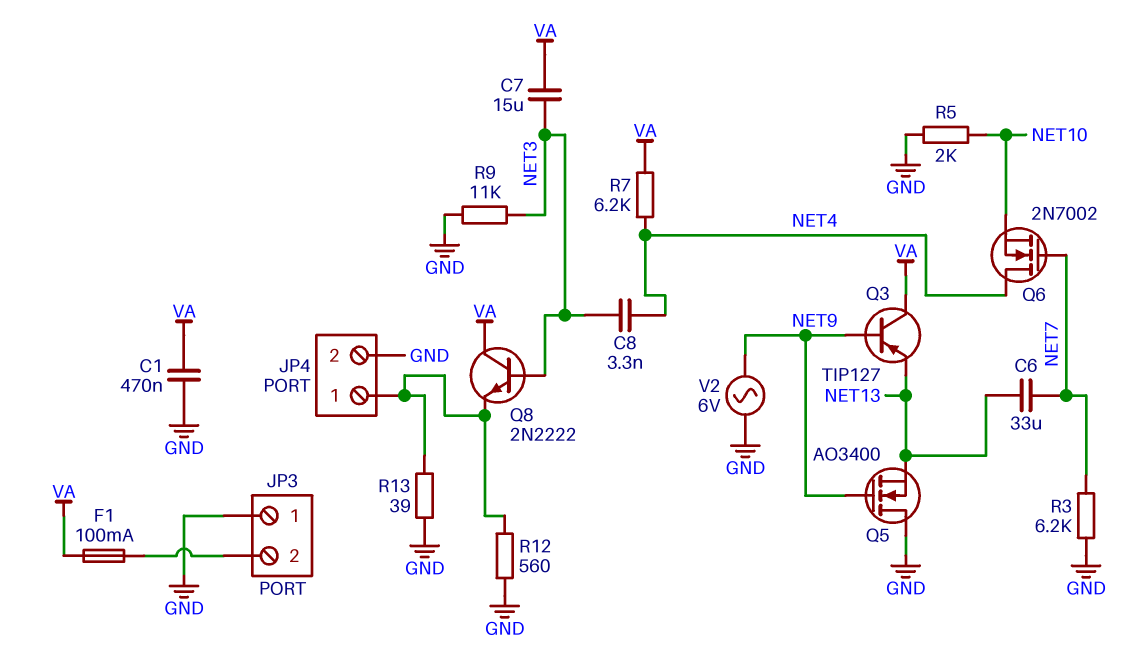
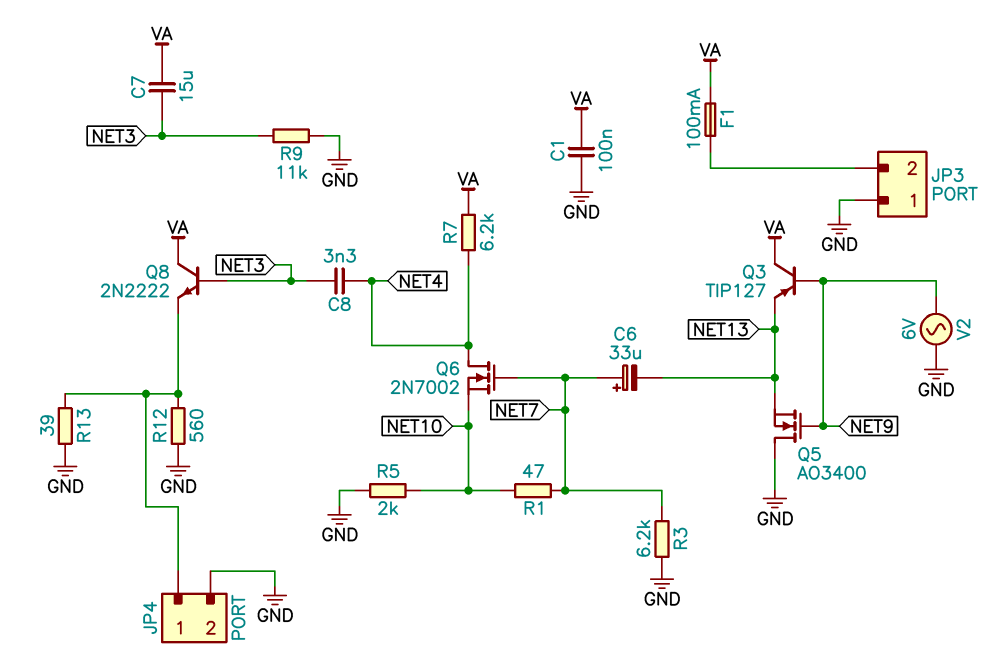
C1: 470nF (GND, VA) -> 100nF (GND, VA)
C6: 33uF (NET7, NET13) -> 33uF (plus NET7, minus NET13)
R1: none -> 47 (NET7, NET10)

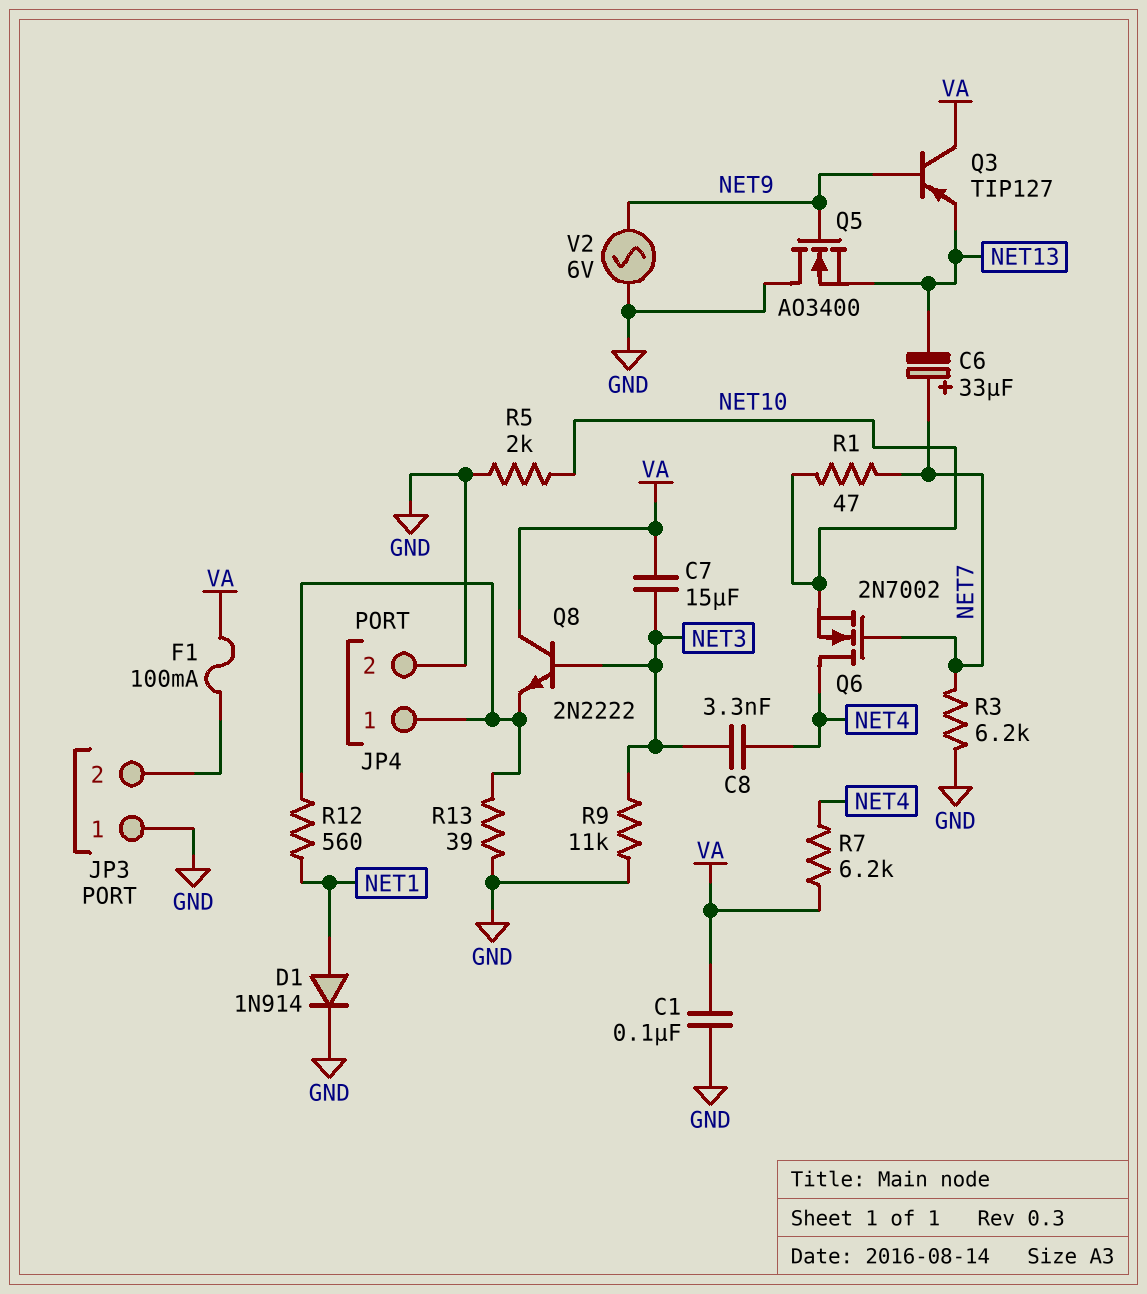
D1: none -> diode 1N914 (A NET1, K GND)
R12: 560 (GND, JP4/1) -> 560 (JP4/1, NET1)

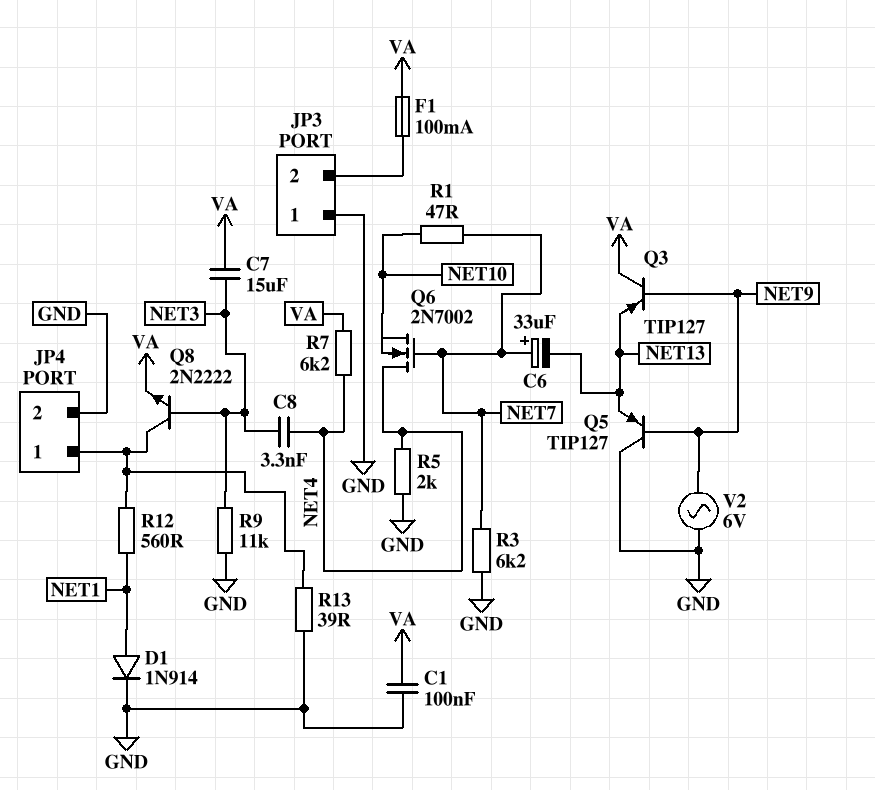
Q5: NMOS AO3400 (G NET9, D GND, S NET13) -> PNP TIP127 (B NET9, C GND, E NET13)
Q8: NPN 2N2222 (B NET3, C VA, E JP4/1) -> NPN 2N2222 (B NET3, C JP4/1, E VA)
R5: 2k (GND, NET10) -> 2k (GND, NET4)

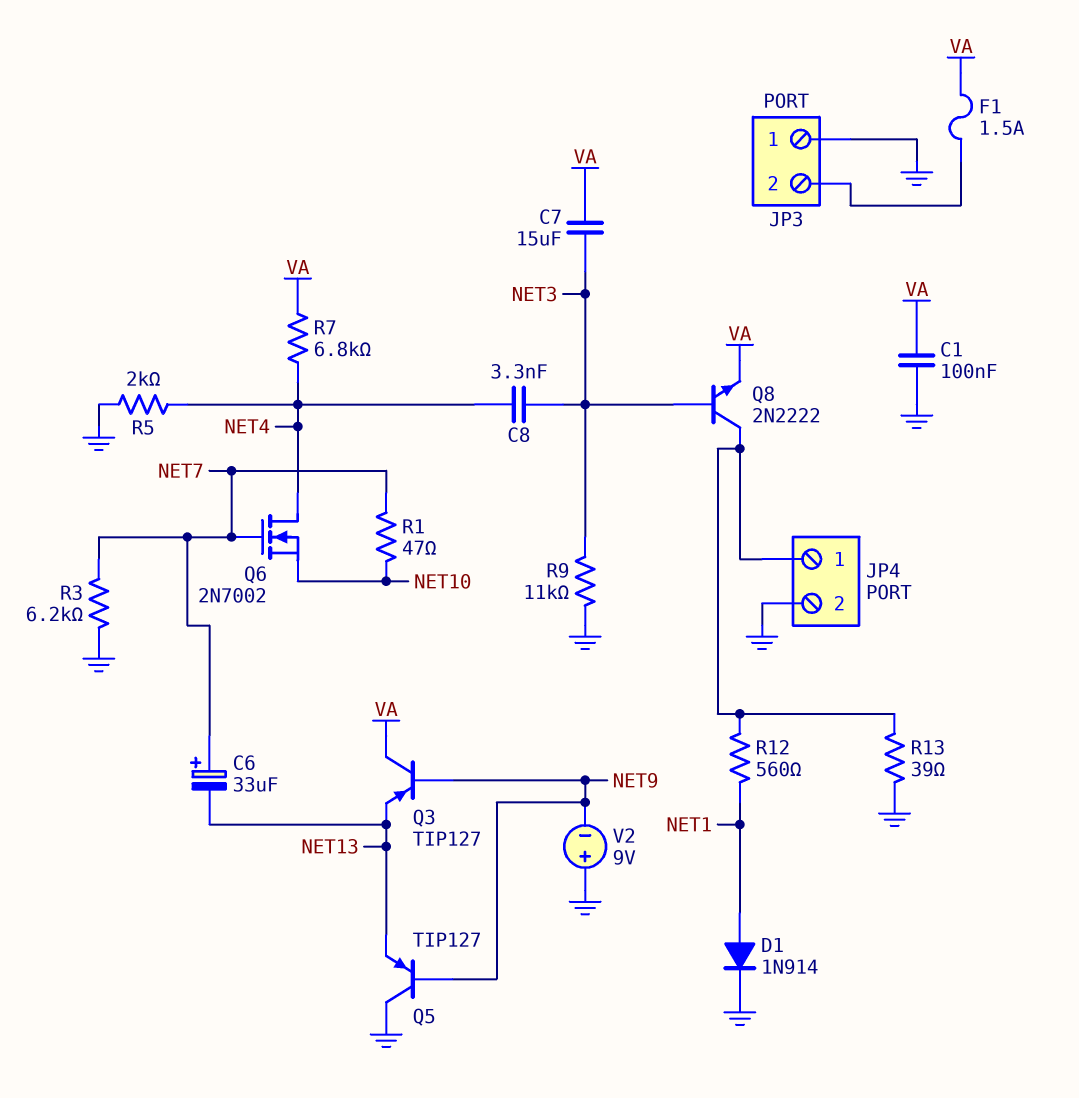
F1: 100mA (JP3/2, VA) -> 1.5A (JP3/2, VA)
R7: 6.2k (NET4, VA) -> 6.8k (NET4, VA)
V2: AC 6V (GND, NET9) -> 9V (plus GND, minus NET9)

